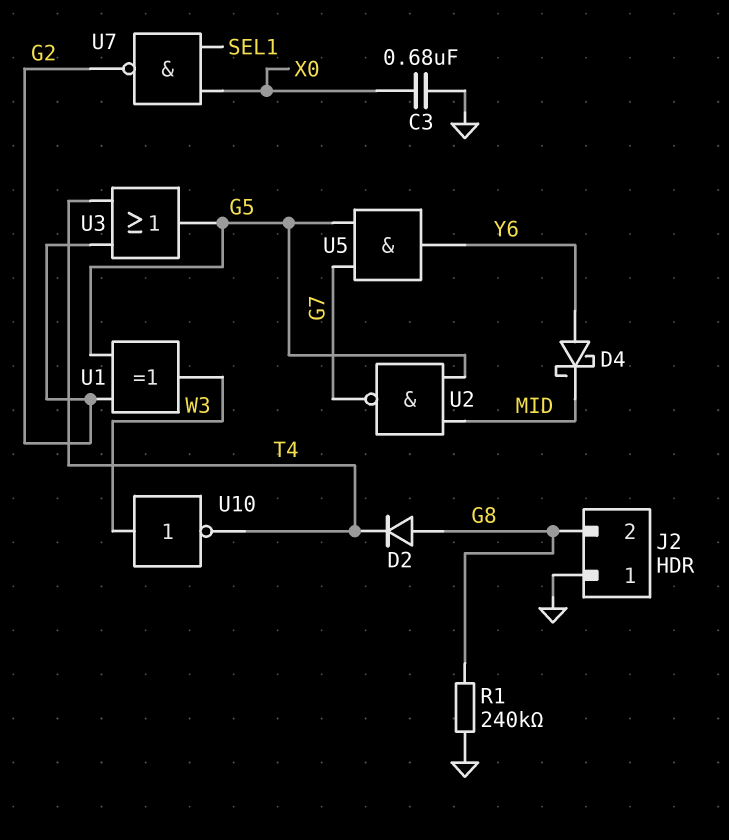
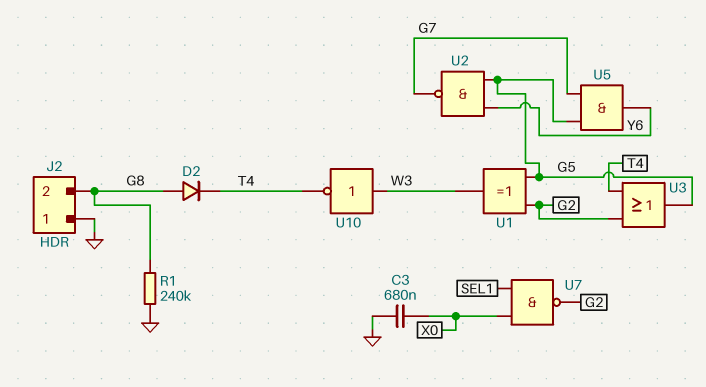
D4: schottky (A Y6, K MID) -> none
U2: NAND (in G5, in MID, out G7) -> NAND (in G5, in Y6, out G7)

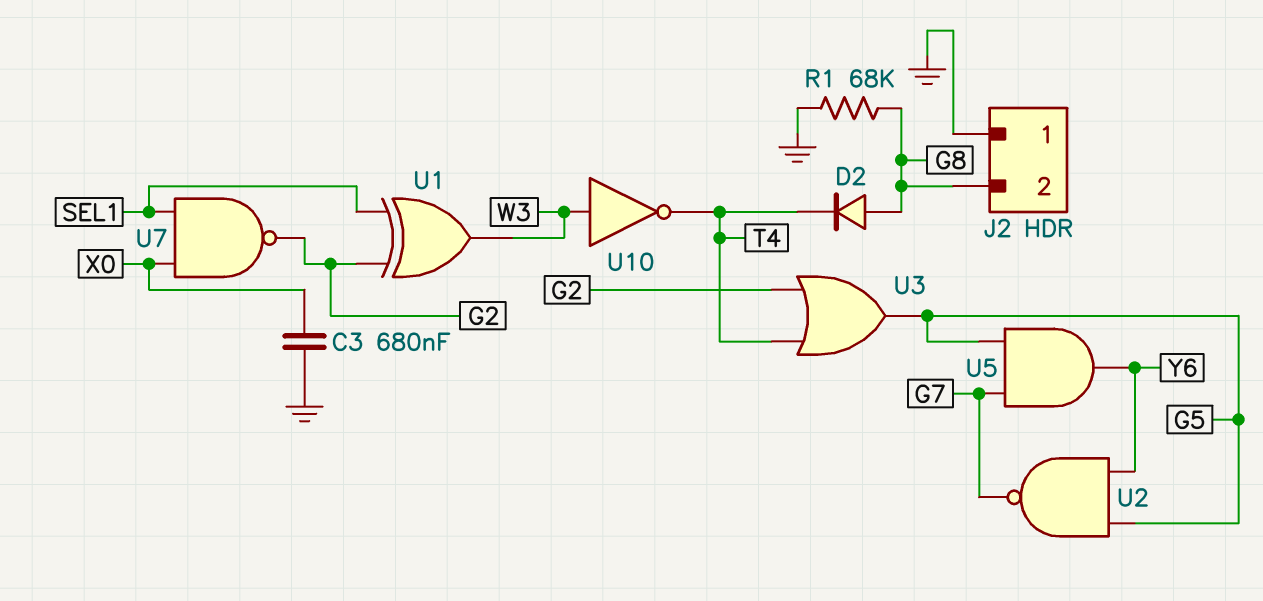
R1: 240k (G8, GND) -> 68k (G8, GND)
U1: XOR (in G2, in G5, out W3) -> XOR (in G2, in SEL1, out W3)

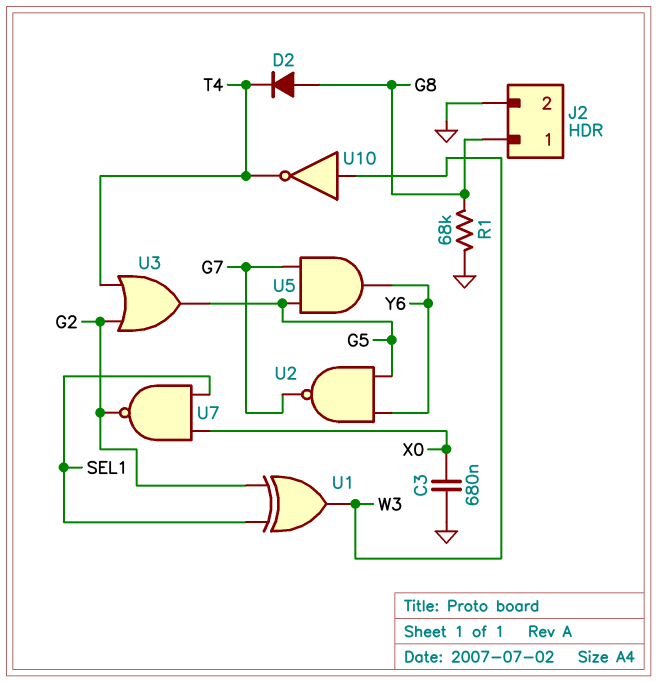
J2 pin 1: GND -> G8
J2 pin 2: G8 -> GND

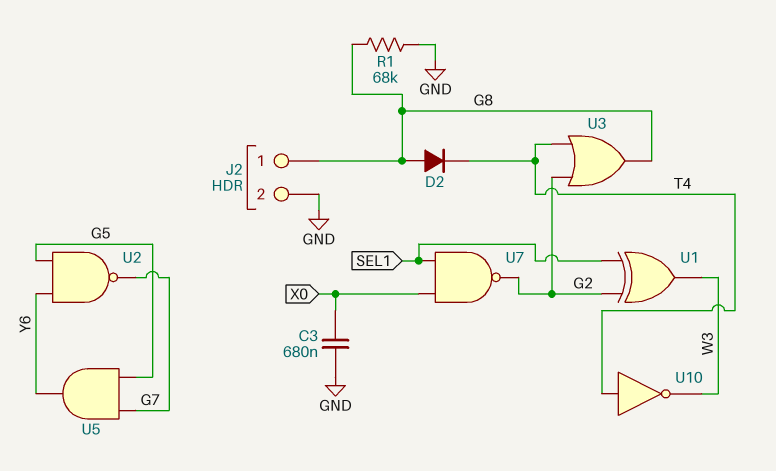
U3: OR (in G2, in T4, out G5) -> OR (in G2, in T4, out G8)
U10: NOT (in W3, out T4) -> NOT (in T4, out W3)

